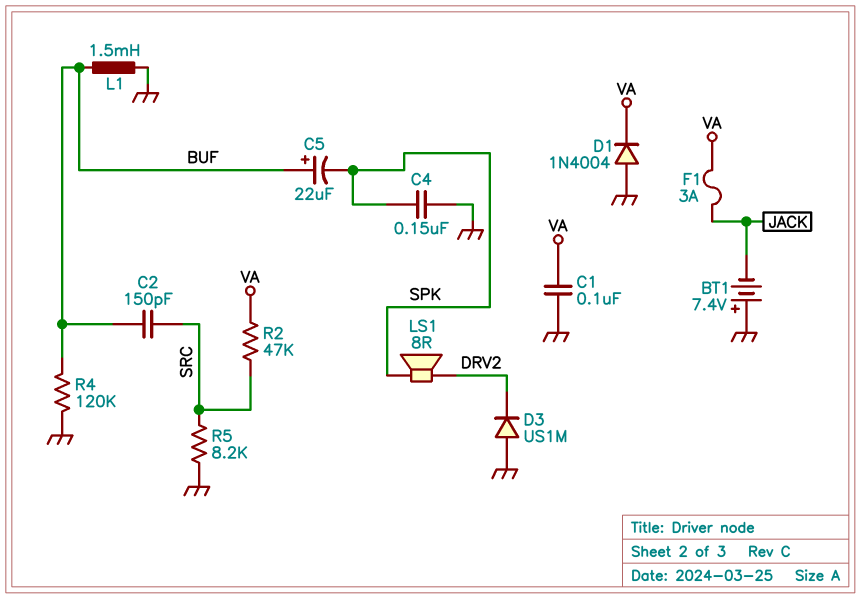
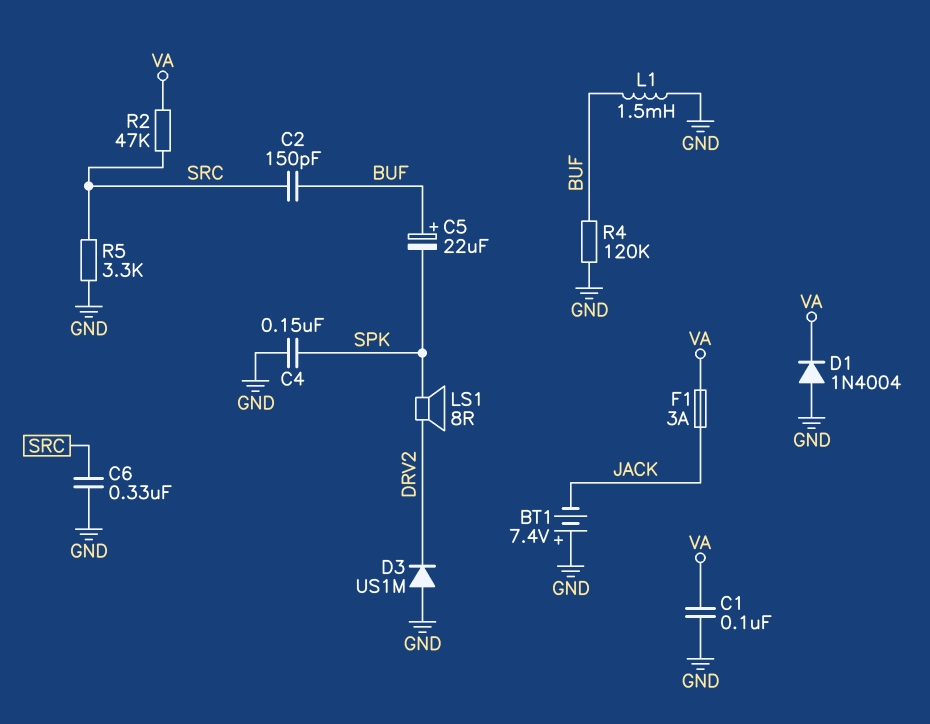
C6: none -> 330nF (GND, SRC)
R5: 8.2k (GND, SRC) -> 3.3k (GND, SRC)

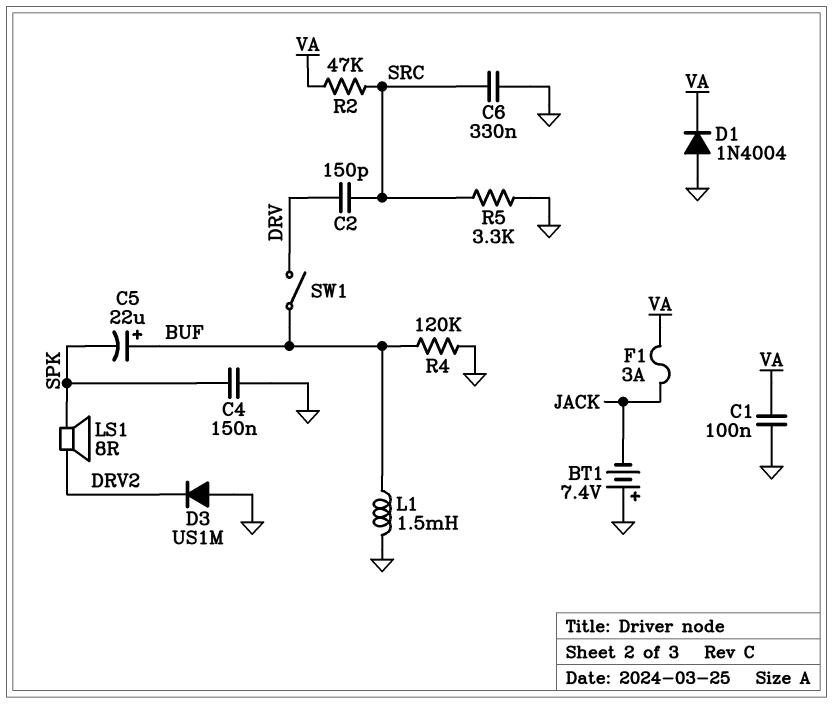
C2: 150pF (BUF, SRC) -> 150pF (DRV, SRC)
SW1: none -> switch (BUF, DRV)

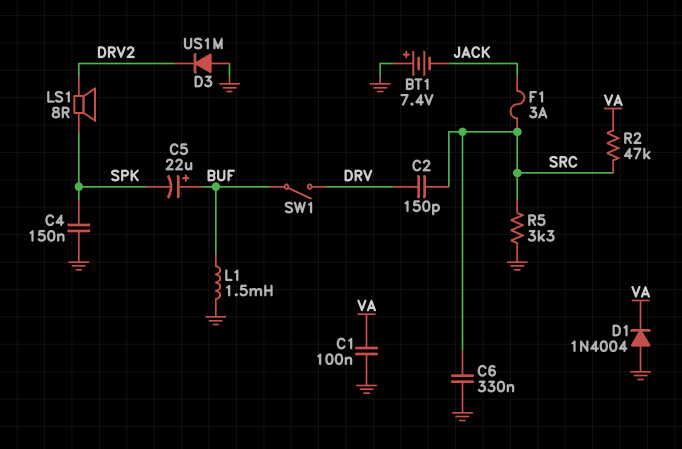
F1: 3A (JACK, VA) -> 3A (JACK, SRC)
R4: 120k (BUF, GND) -> none

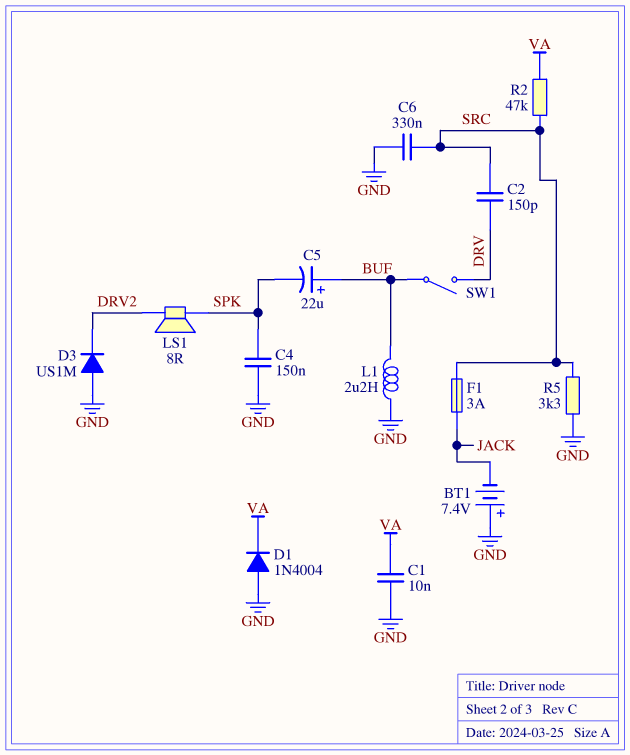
C1: 100nF (GND, VA) -> 10nF (GND, VA)
L1: 1.5mH (BUF, GND) -> 2.2uH (BUF, GND)

